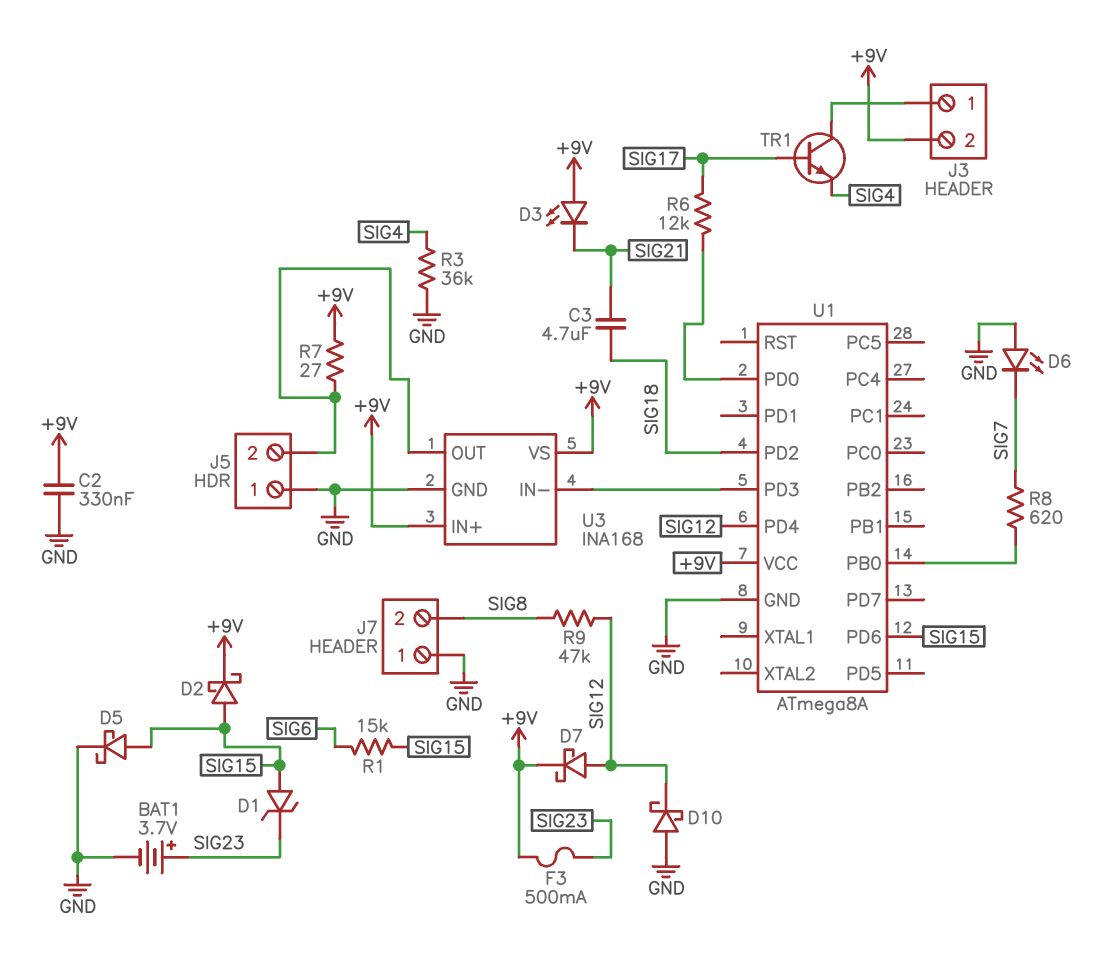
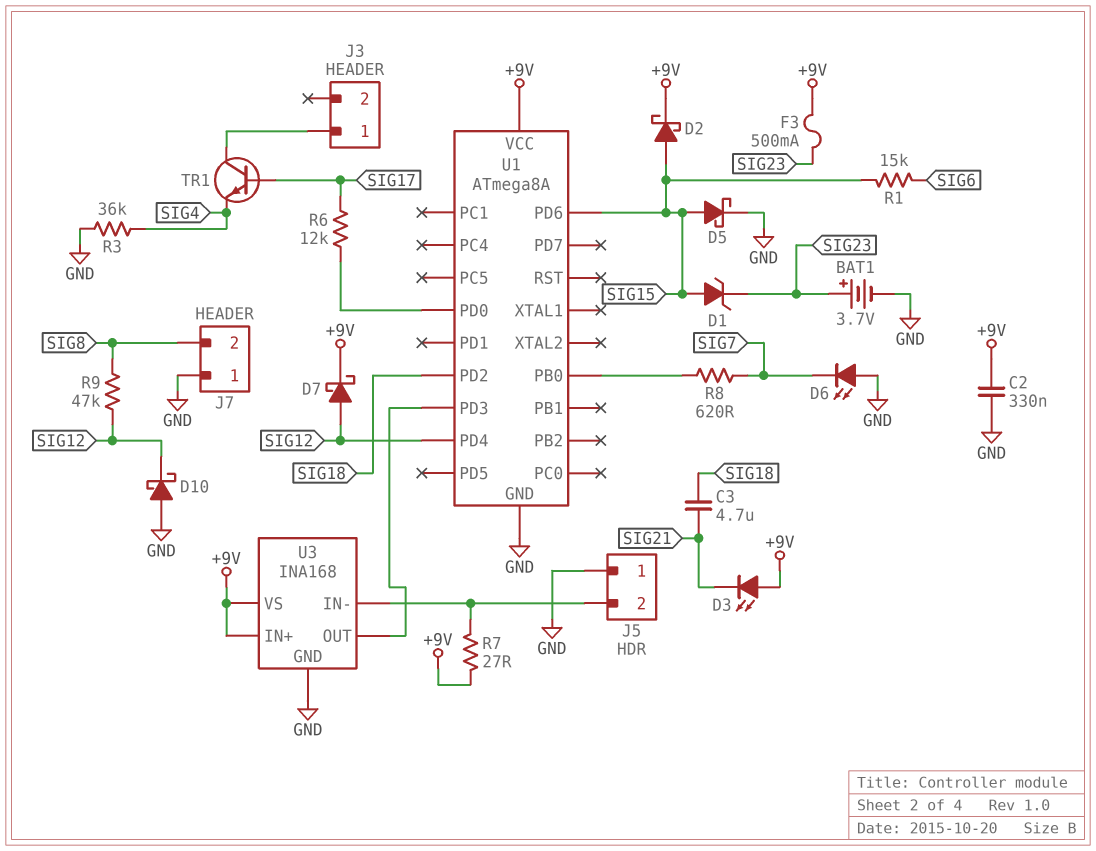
J3 pin 2: +9V -> none
U3 pin IN-: U1/PD3 -> J5/2
U3 pin OUT: J5/2 -> U1/PD3

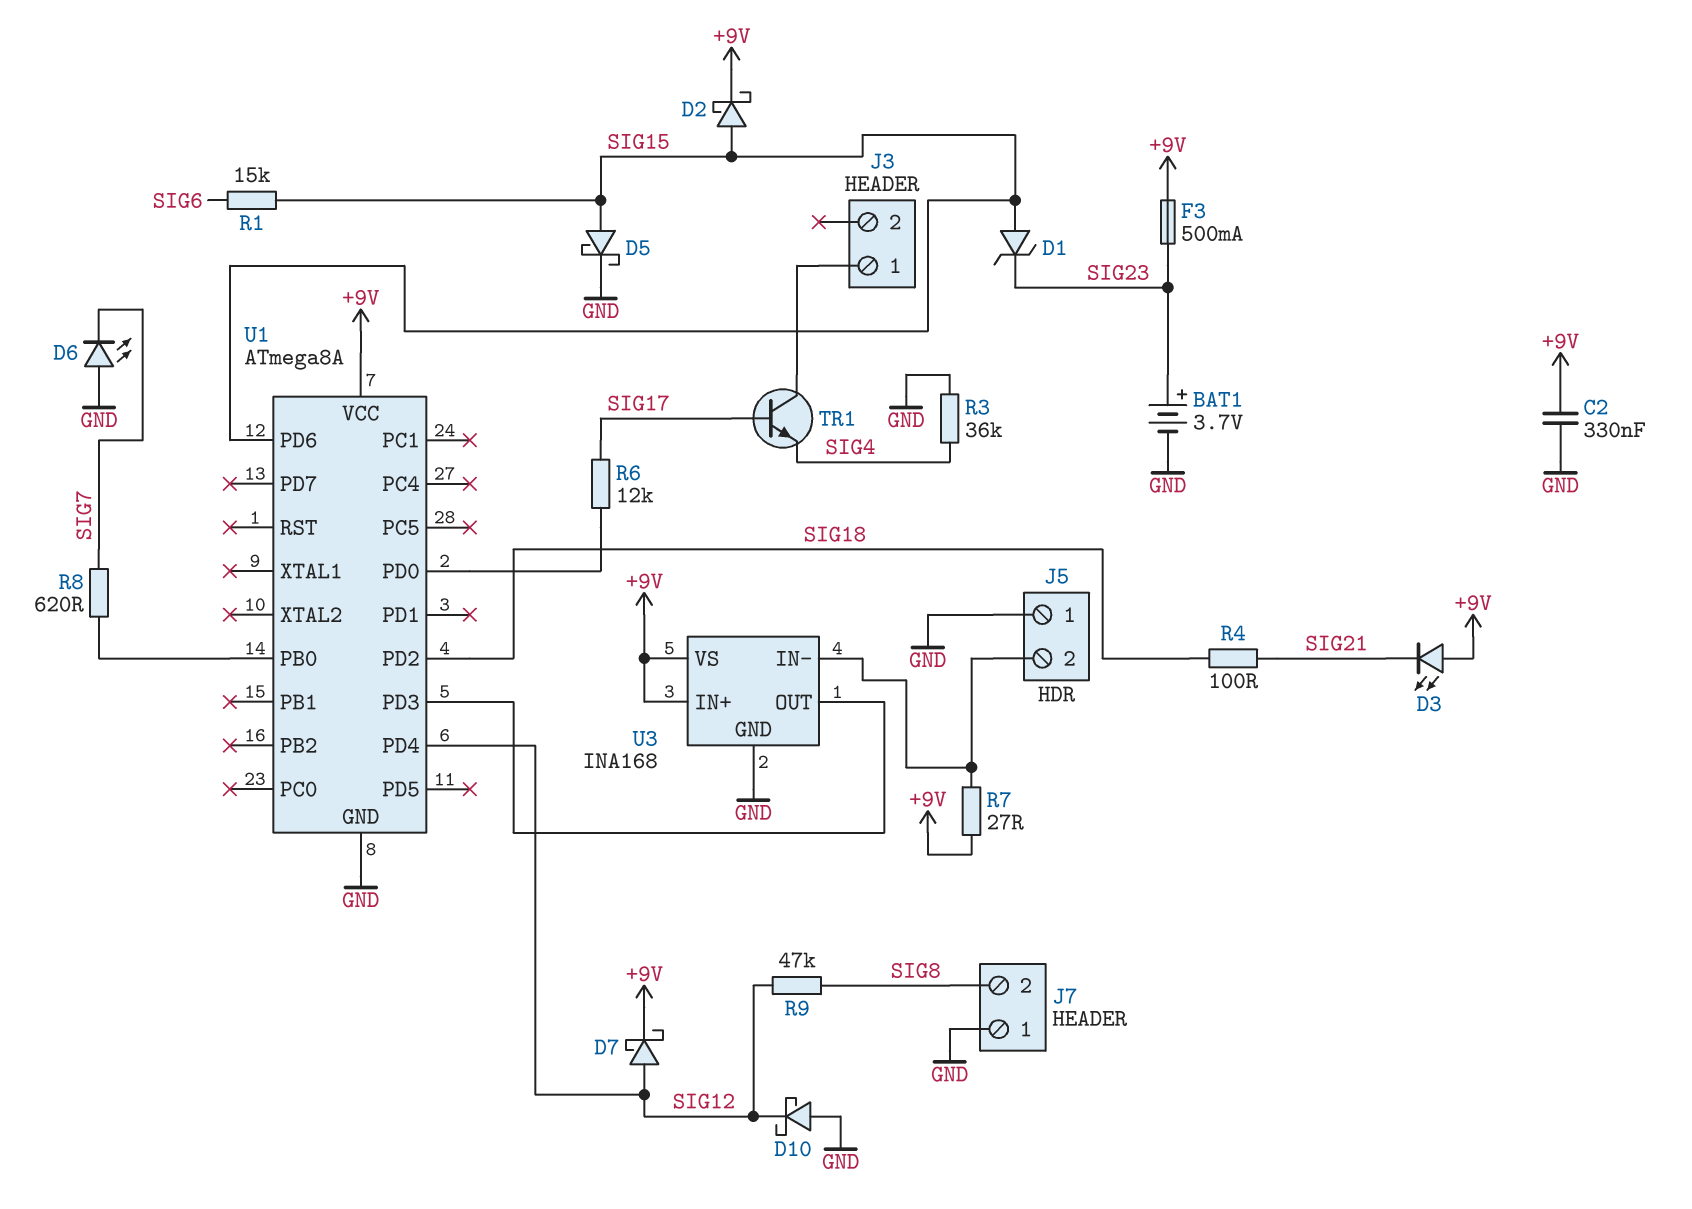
C3: 4.7uF (SIG18, SIG21) -> none
R4: none -> 100 (SIG18, SIG21)

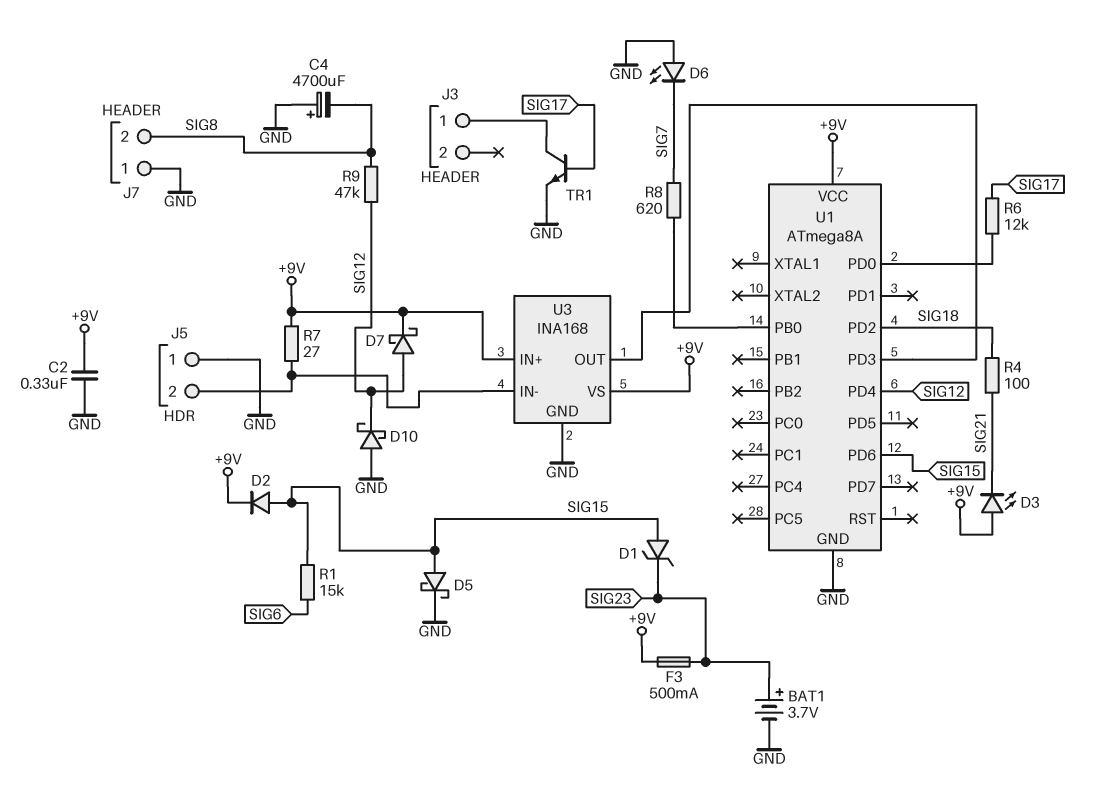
C4: none -> 4700uF (plus GND, minus SIG8)
D2: schottky (A SIG15, K +9V) -> diode (A SIG15, K +9V)
R3: 36k (GND, SIG4) -> none
TR1: NPN (B SIG17, C J3/1, E SIG4) -> NPN (B SIG17, C J3/1, E GND)

